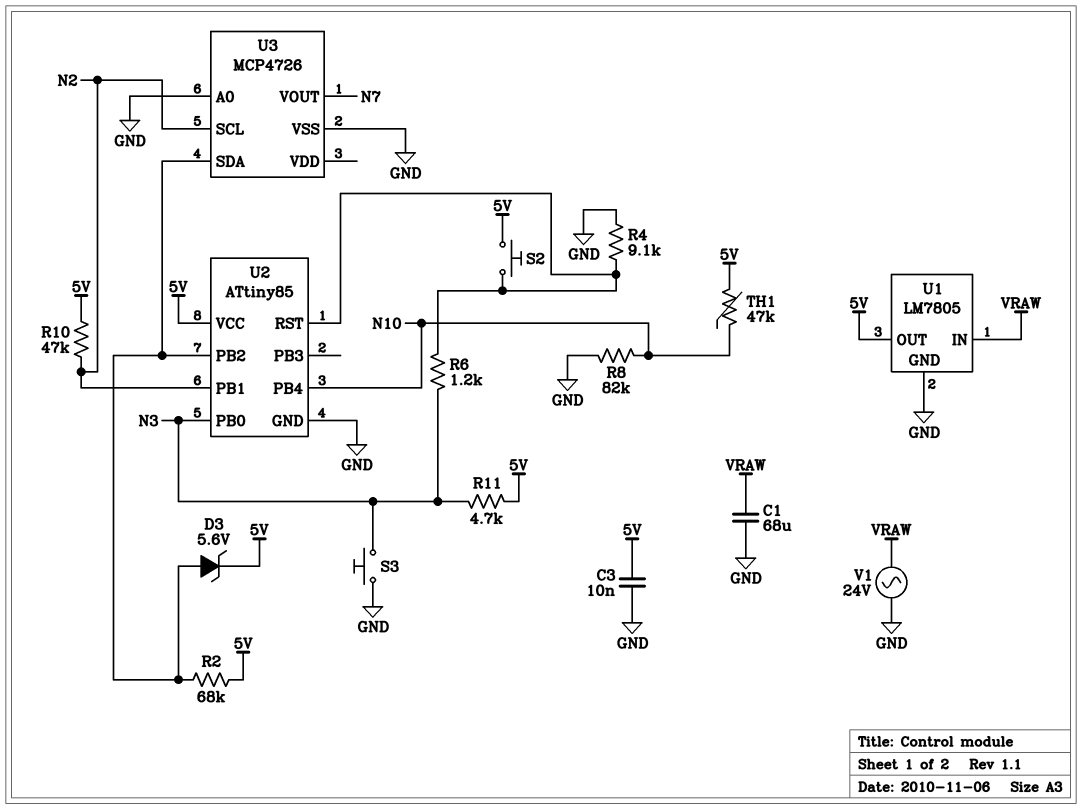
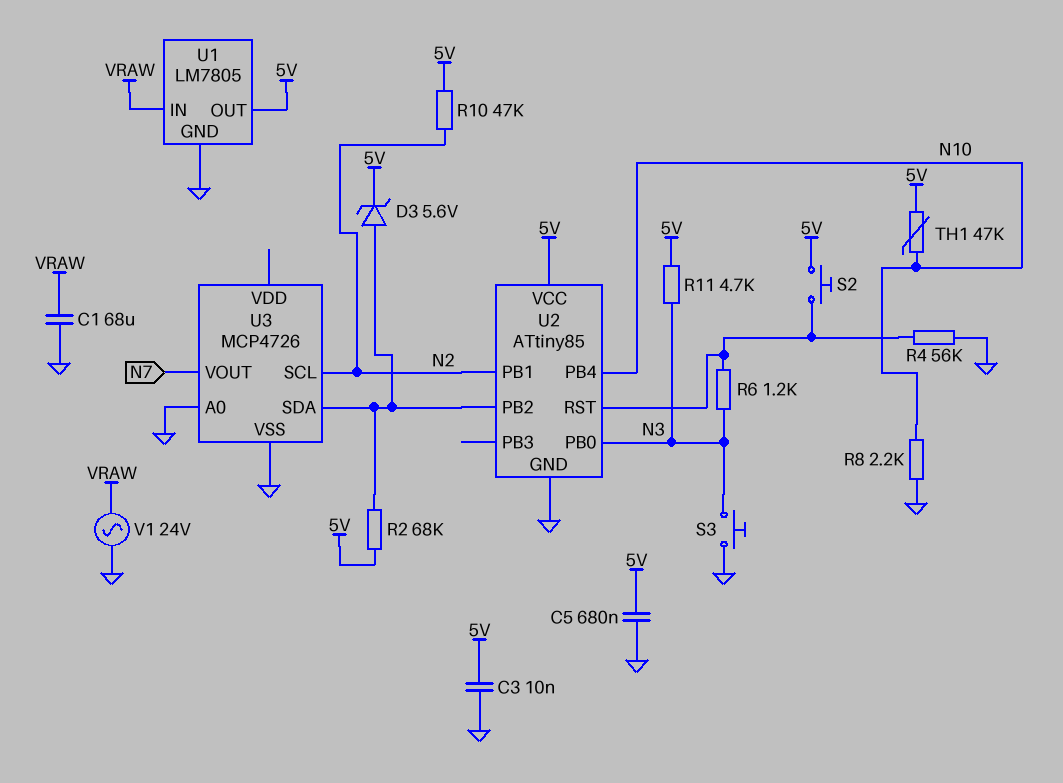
C5: none -> 680nF (5V, GND)
R4: 9.1k (GND, U2/RST) -> 56k (GND, U2/RST)
R8: 82k (GND, N10) -> 2.2k (GND, N10)

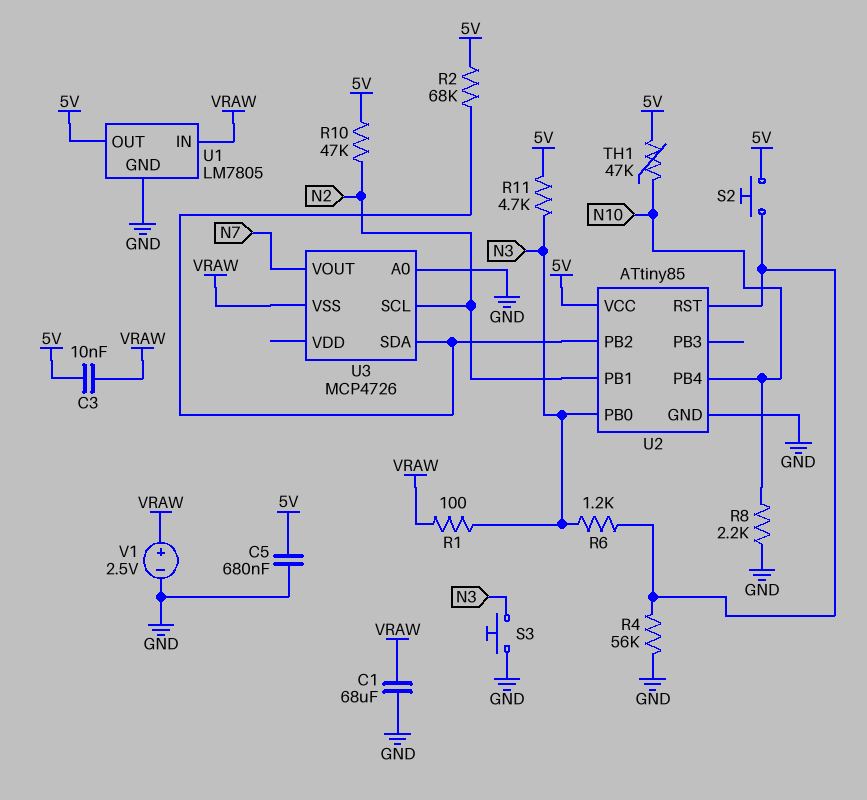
C3: 10nF (5V, GND) -> 10nF (5V, VRAW)
D3: zener 5.6V (A U2/PB2, K 5V) -> none
R1: none -> 100 (N3, VRAW)
U3 pin VSS: GND -> VRAW
V1: AC 24V (GND, VRAW) -> 2.5V (plus VRAW, minus GND)

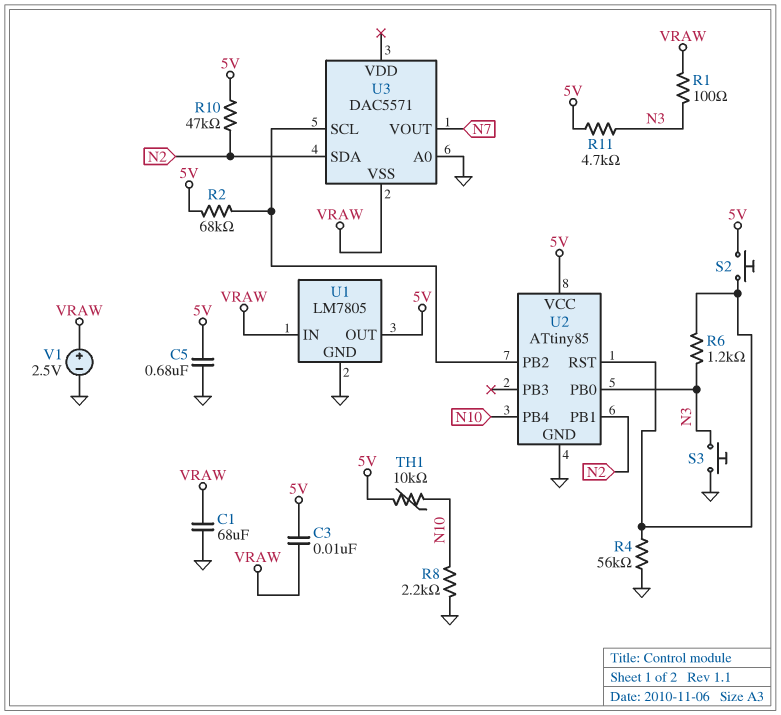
TH1: 47k (5V, N10) -> 10k (5V, N10)
U3: MCP4726 -> DAC5571
U3 pin SCL: N2 -> U2/PB2
U3 pin SDA: U2/PB2 -> N2

